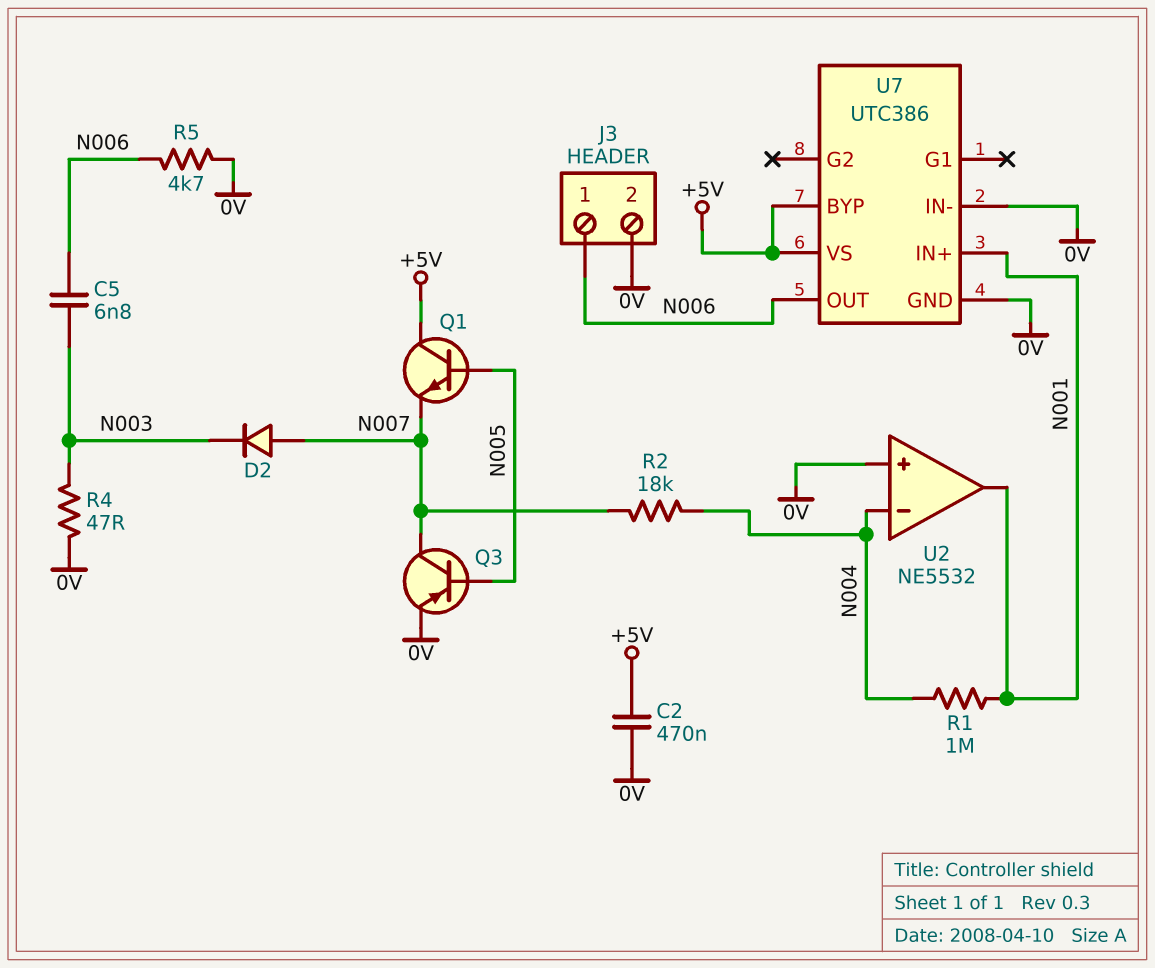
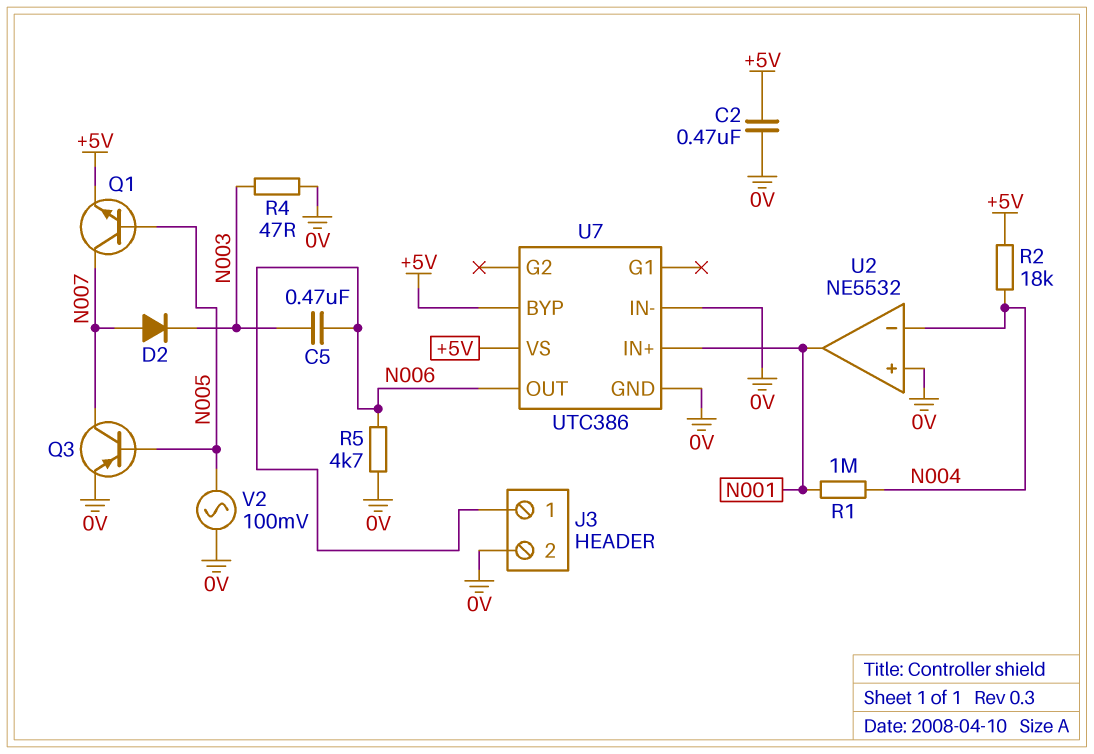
C5: 6.8nF (N003, N006) -> 470nF (N003, N006)
Q1: NPN (B N005, C +5V, E N007) -> NPN (B N005, C N007, E +5V)
R2: 18k (N004, N007) -> 18k (+5V, N004)
V2: none -> AC 100mV (0V, N005)

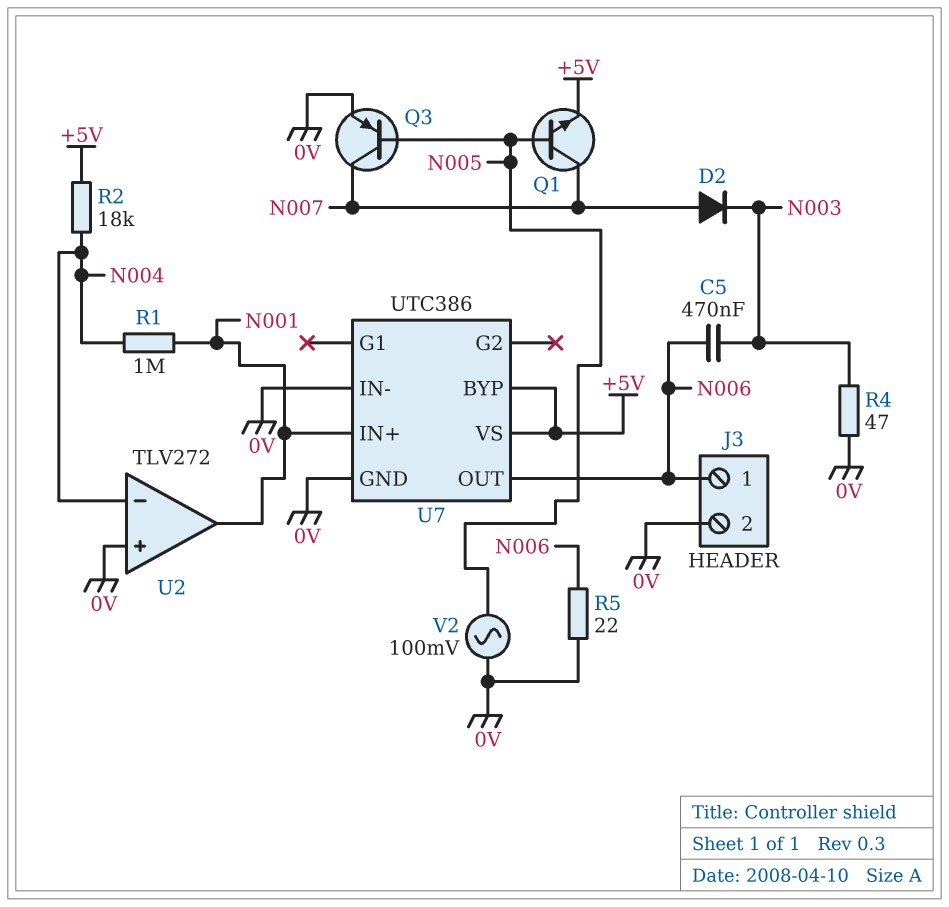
C2: 470nF (+5V, 0V) -> none
R5: 4.7k (0V, N006) -> 22 (0V, N006)
U2: NE5532 -> TLV272

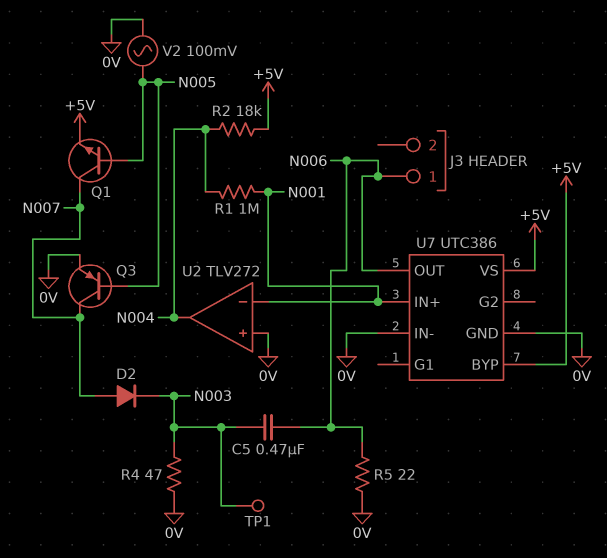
J3 pin 2: 0V -> none
TP1: none -> test point (N003)
U2 pin in-: N004 -> N001
U2 pin out: N001 -> N004

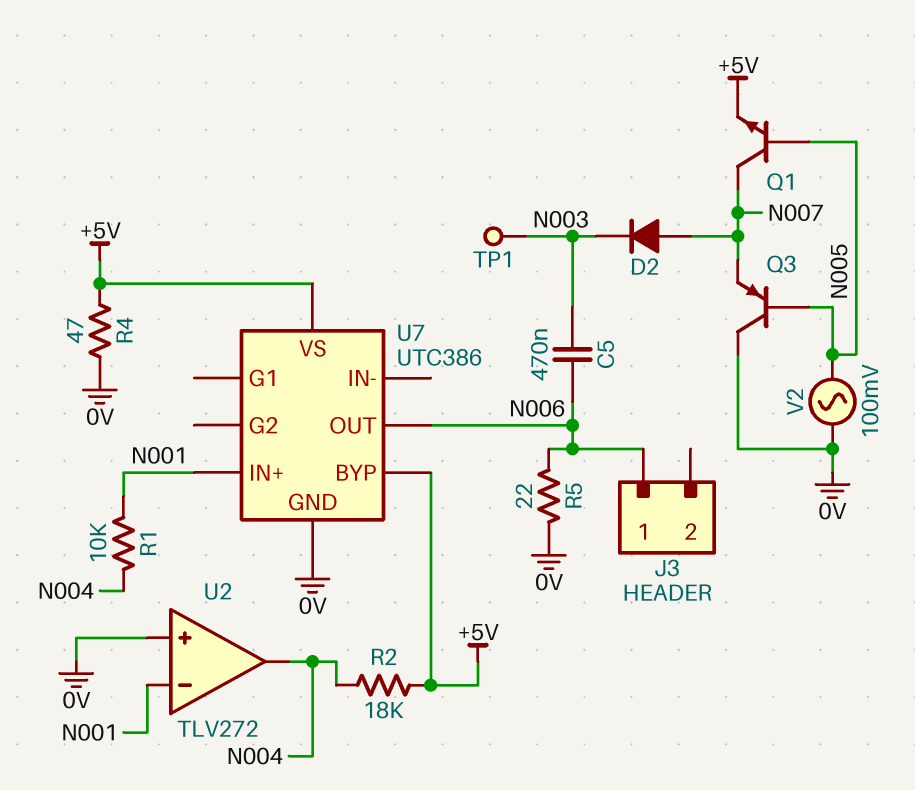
Q3: PNP (B N005, C N007, E 0V) -> PNP (B N005, C 0V, E N007)
R1: 1M (N001, N004) -> 10k (N001, N004)
R4: 47 (0V, N003) -> 47 (+5V, 0V)
U7 pin IN-: 0V -> none

